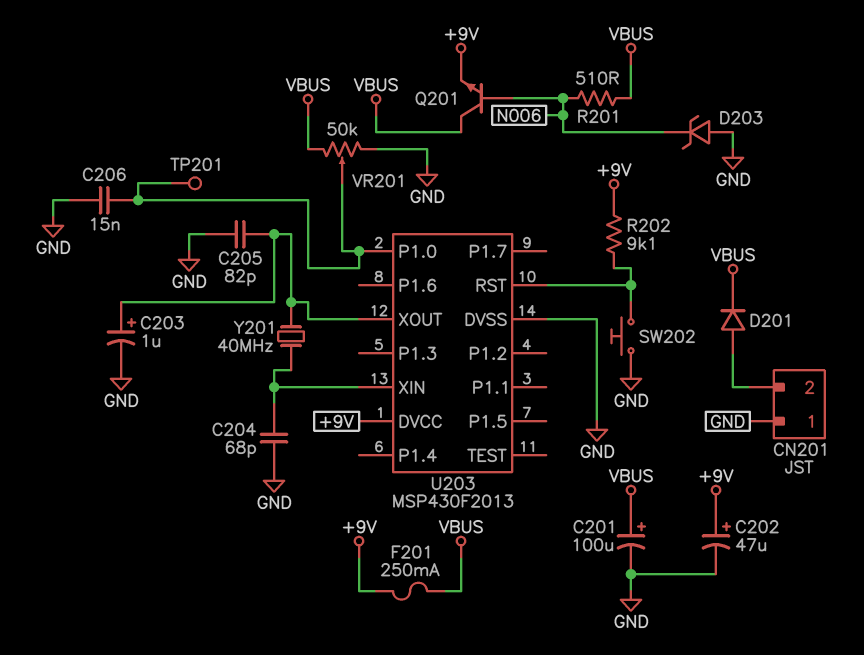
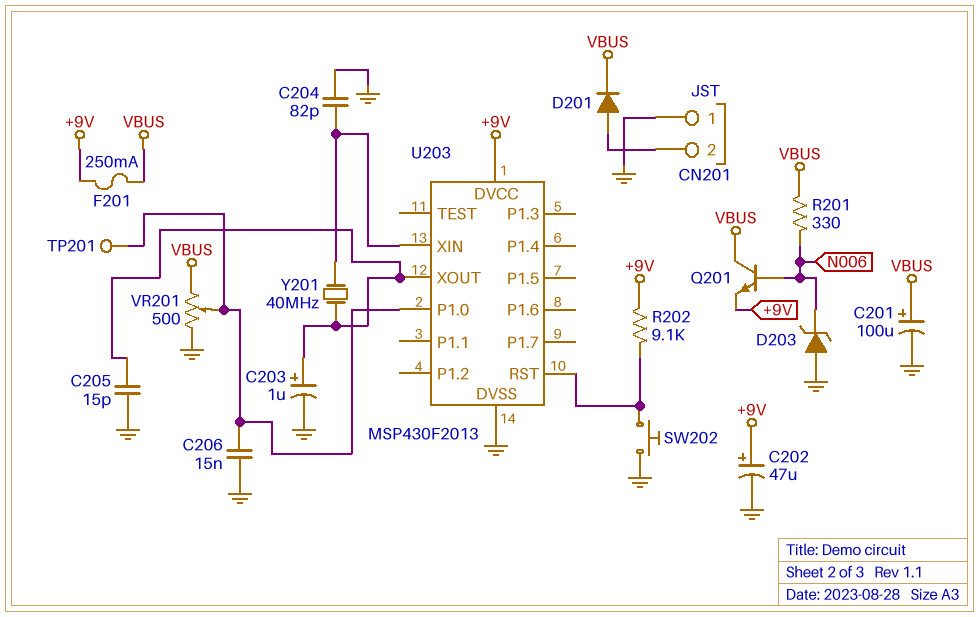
C204: 68pF (GND, U203/XIN) -> 82pF (GND, U203/XIN)
C205: 82pF (GND, U203/XOUT) -> 15pF (GND, U203/XOUT)
R201: 510 (N006, VBUS) -> 330 (N006, VBUS)
VR201: 50k (GND, VBUS, wiper U203/P1.0) -> 500 (GND, VBUS, wiper U203/P1.0)

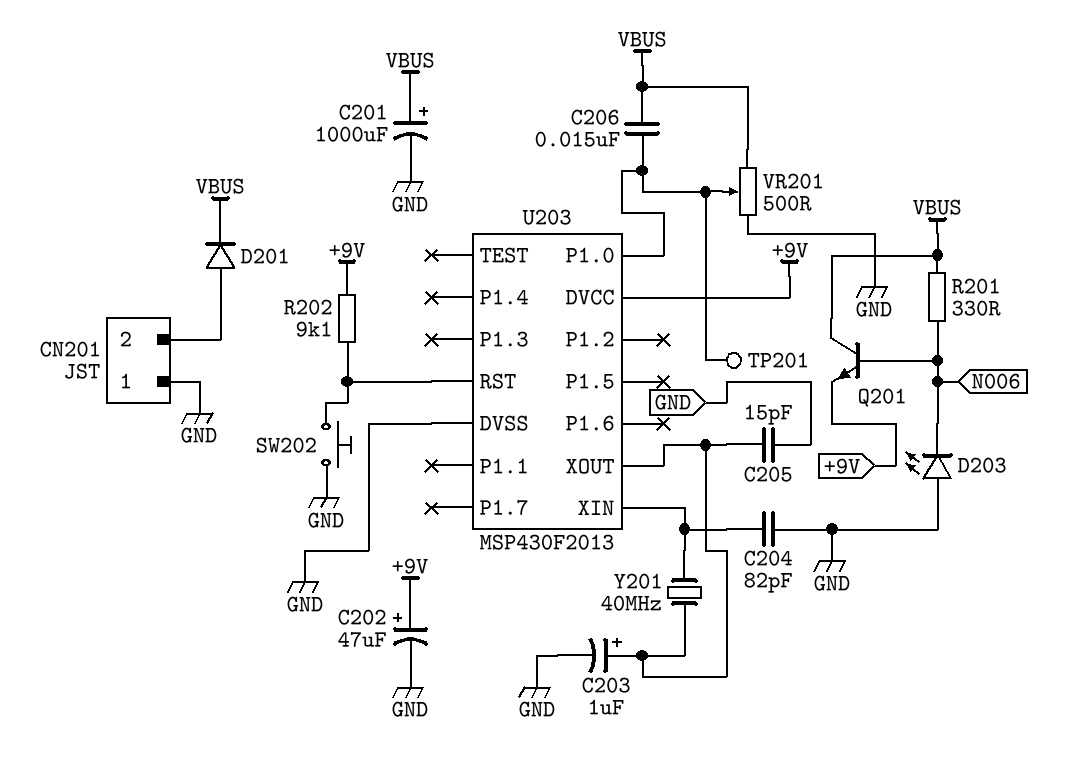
C201: 100uF (plus VBUS, minus GND) -> 1000uF (plus VBUS, minus GND)
C206: 15nF (GND, U203/P1.0) -> 15nF (U203/P1.0, VBUS)
D203: zener (A GND, K N006) -> LED (A GND, K N006)
F201: 250mA (+9V, VBUS) -> none

